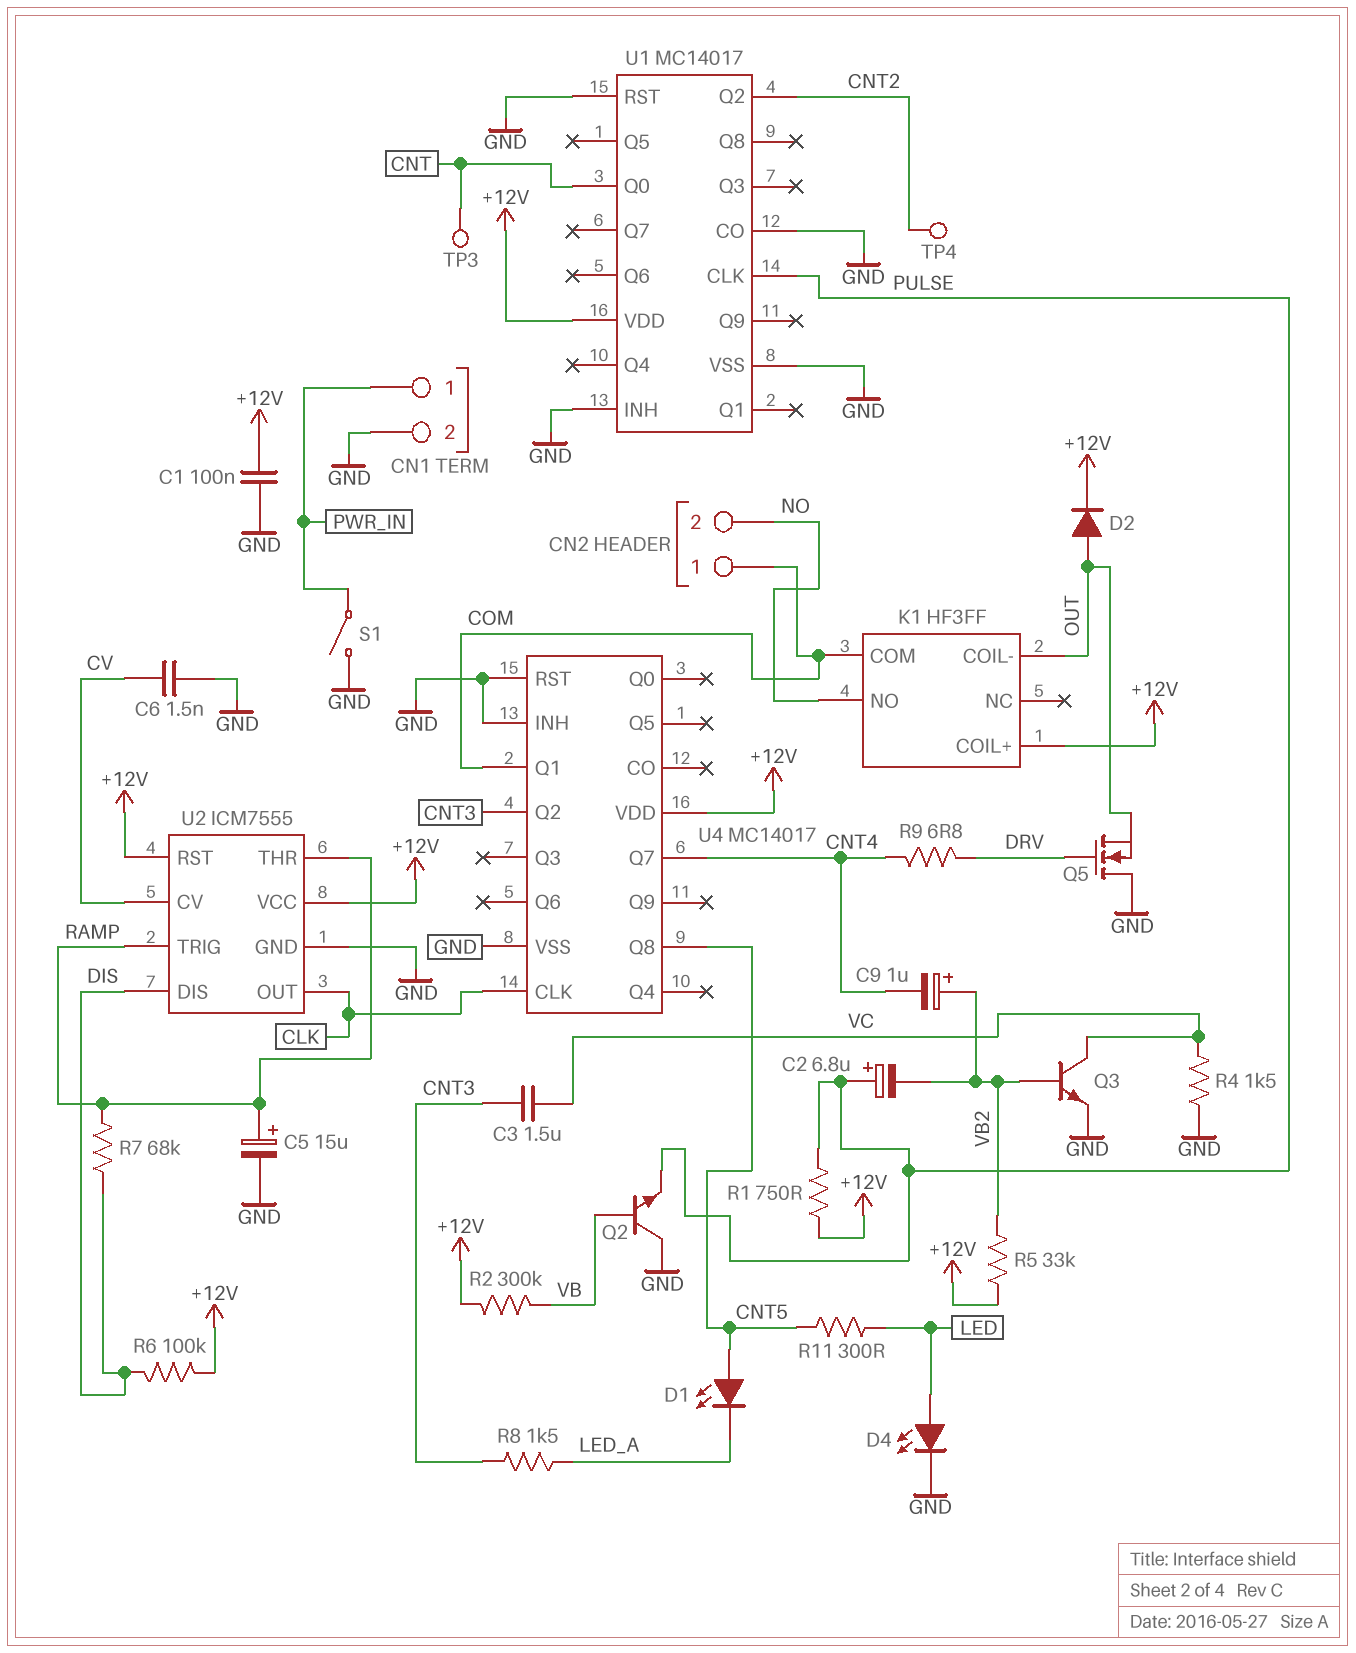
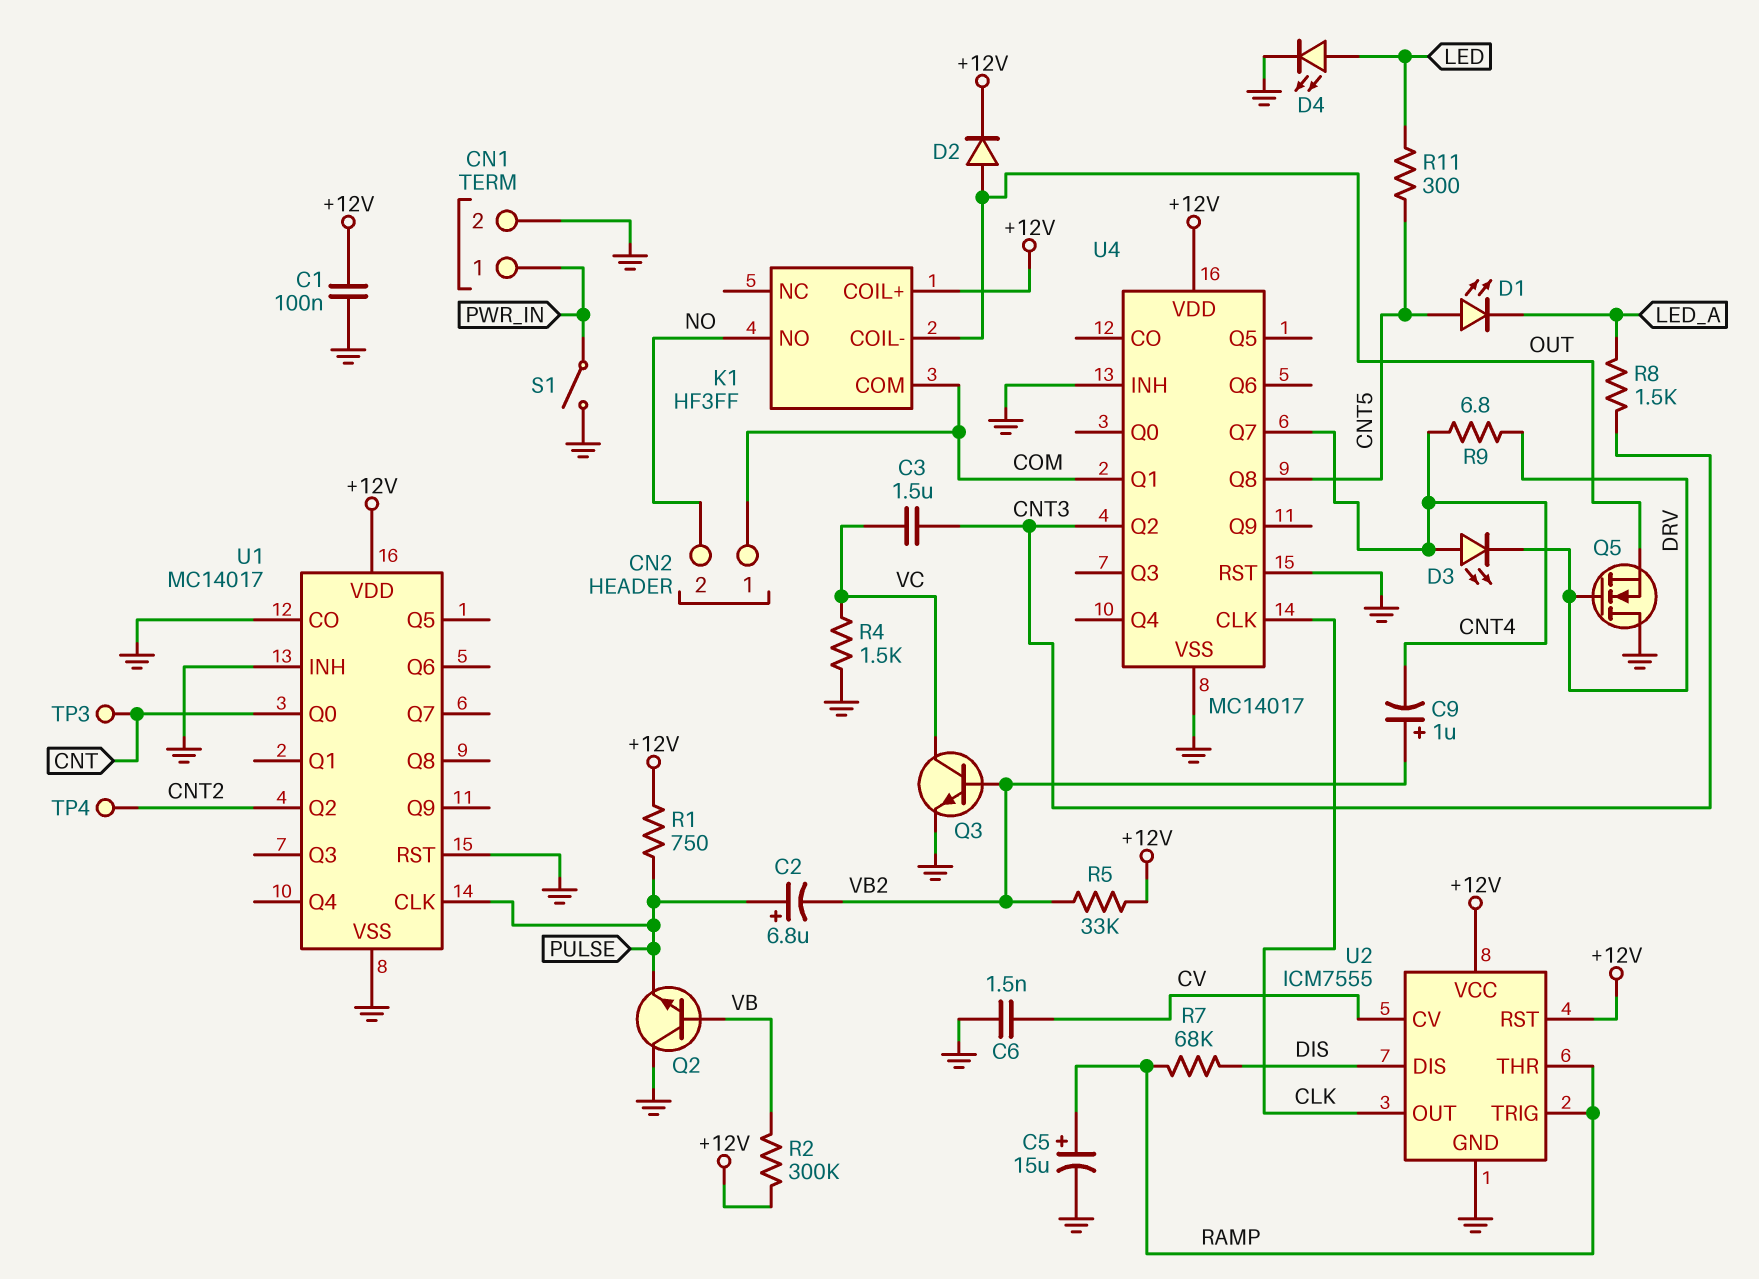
D3: none -> LED (A CNT4, K DRV)
R6: 100k (+12V, DIS) -> none

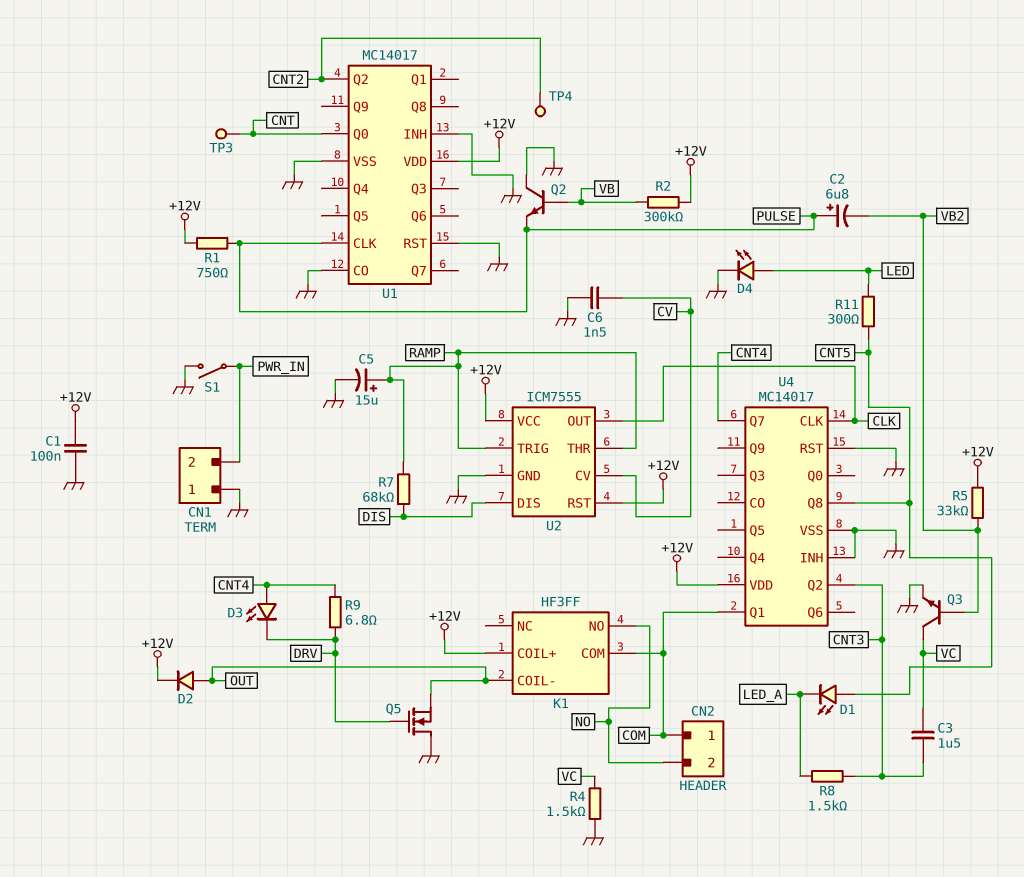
C9: 1uF (plus VB2, minus CNT4) -> none
CN1 pin 1: PWR_IN -> GND
CN1 pin 2: GND -> PWR_IN

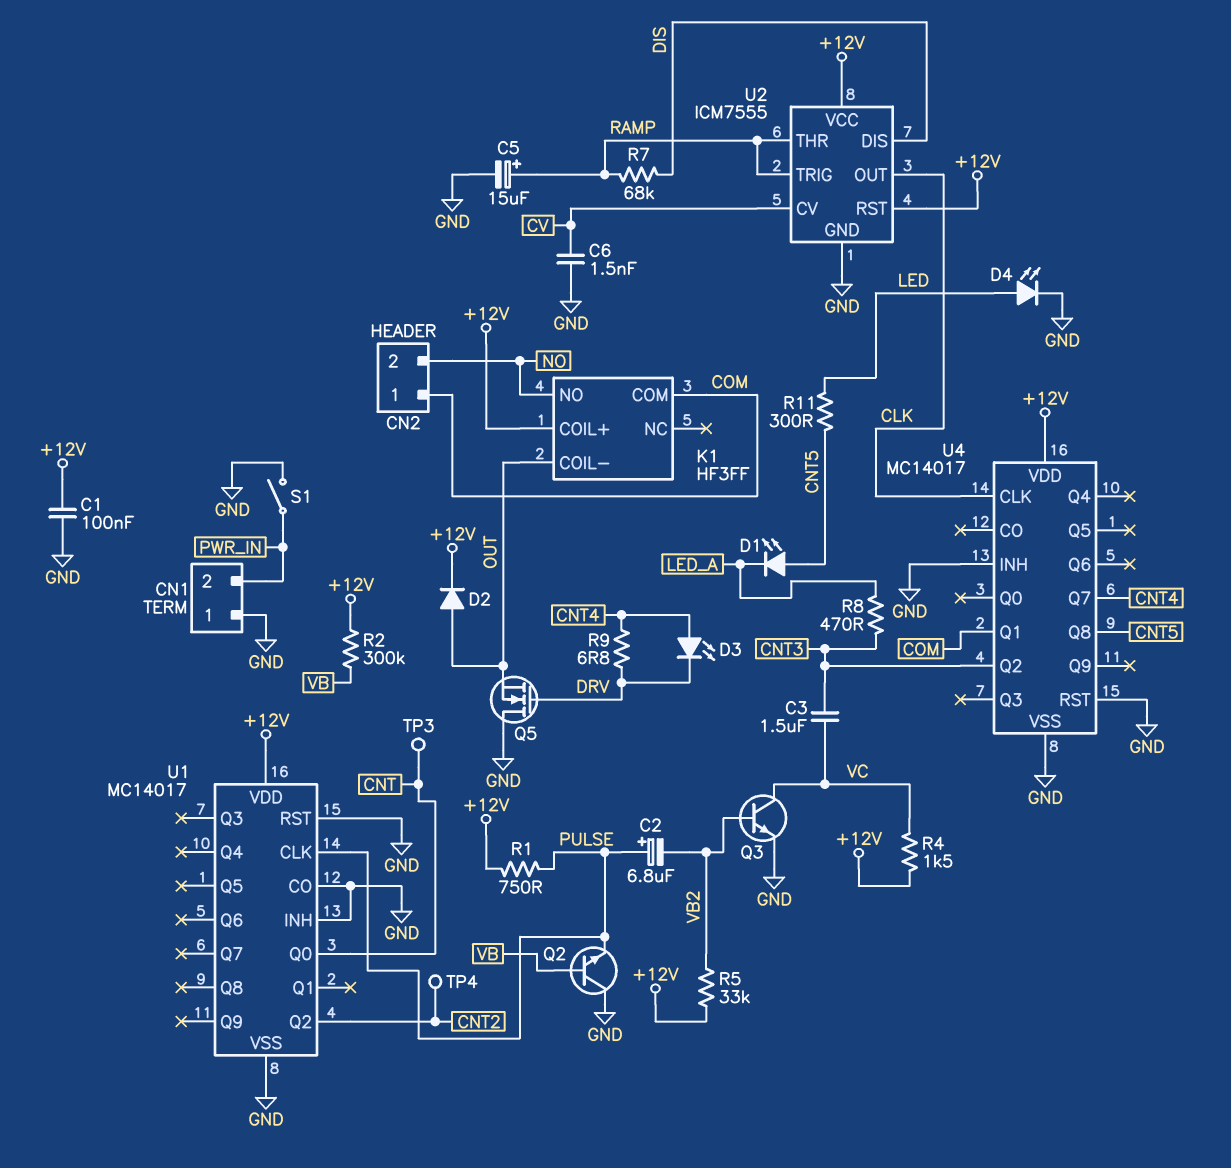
R4: 1.5k (GND, VC) -> 1.5k (+12V, VC)
R8: 1.5k (CNT3, LED_A) -> 470 (CNT3, LED_A)

